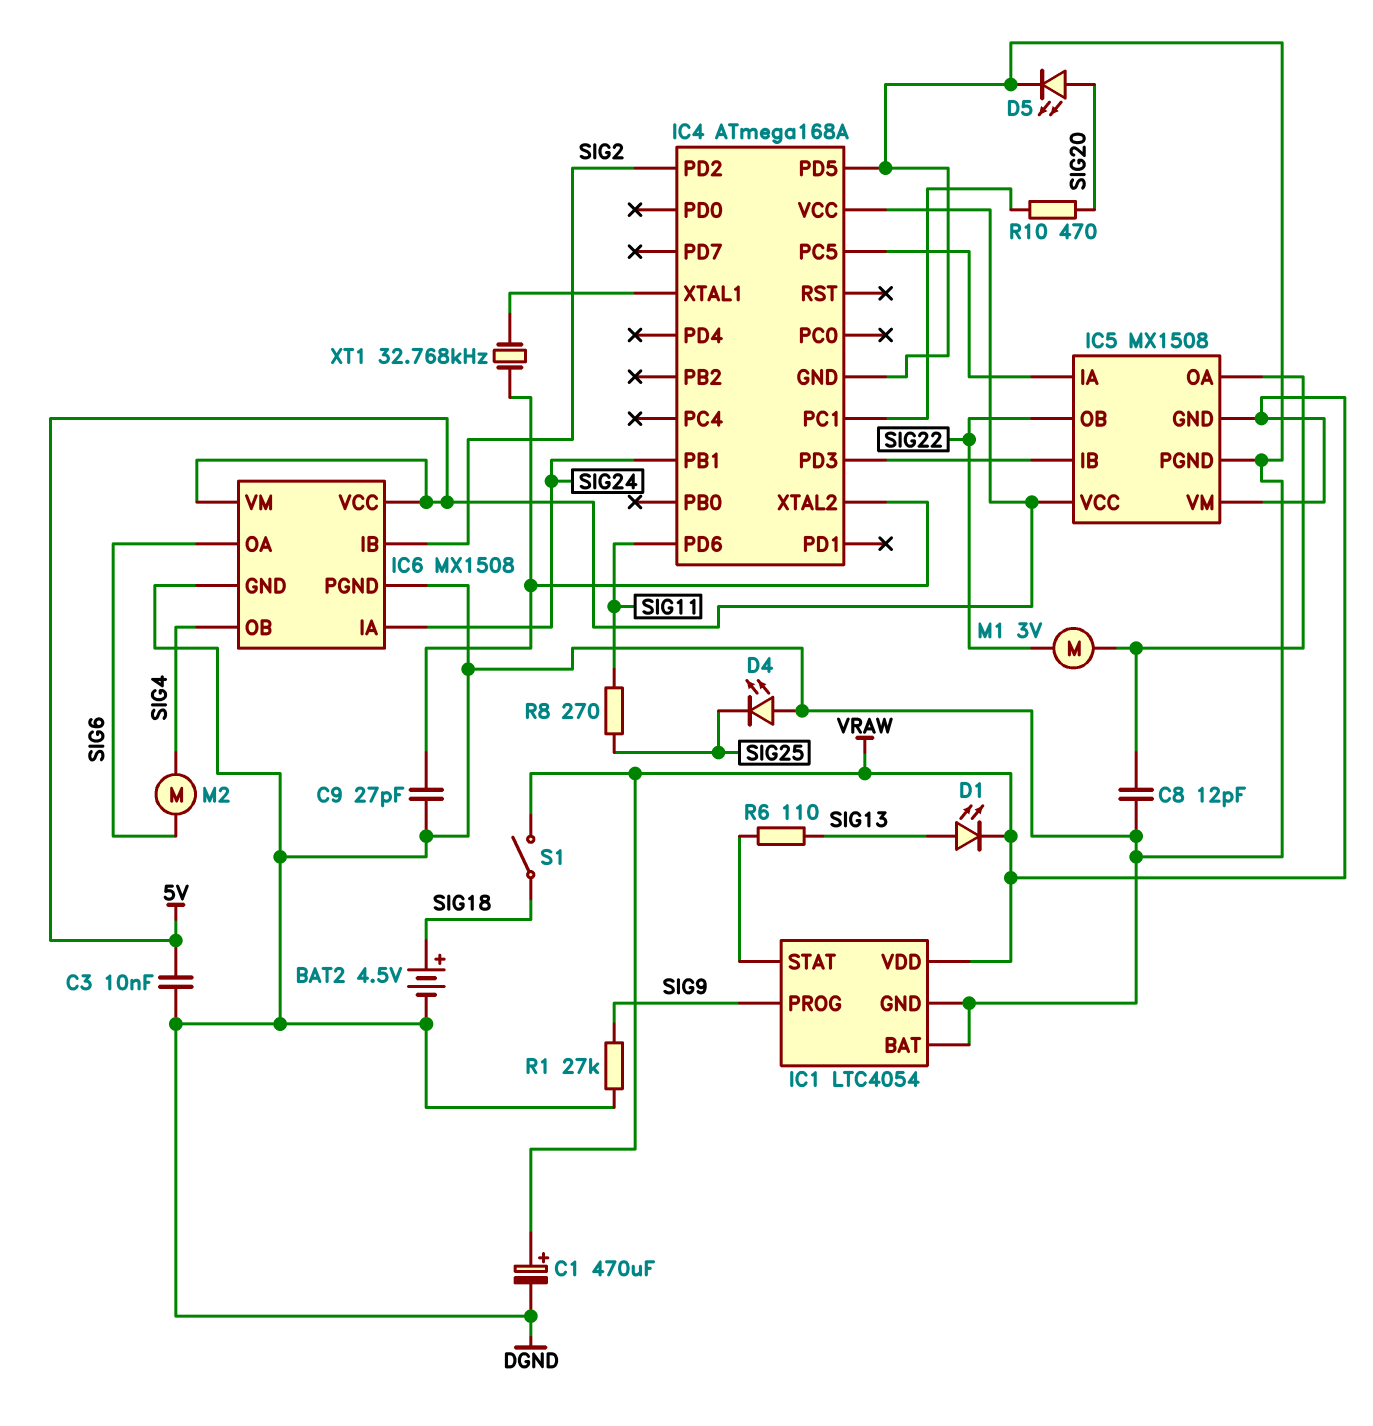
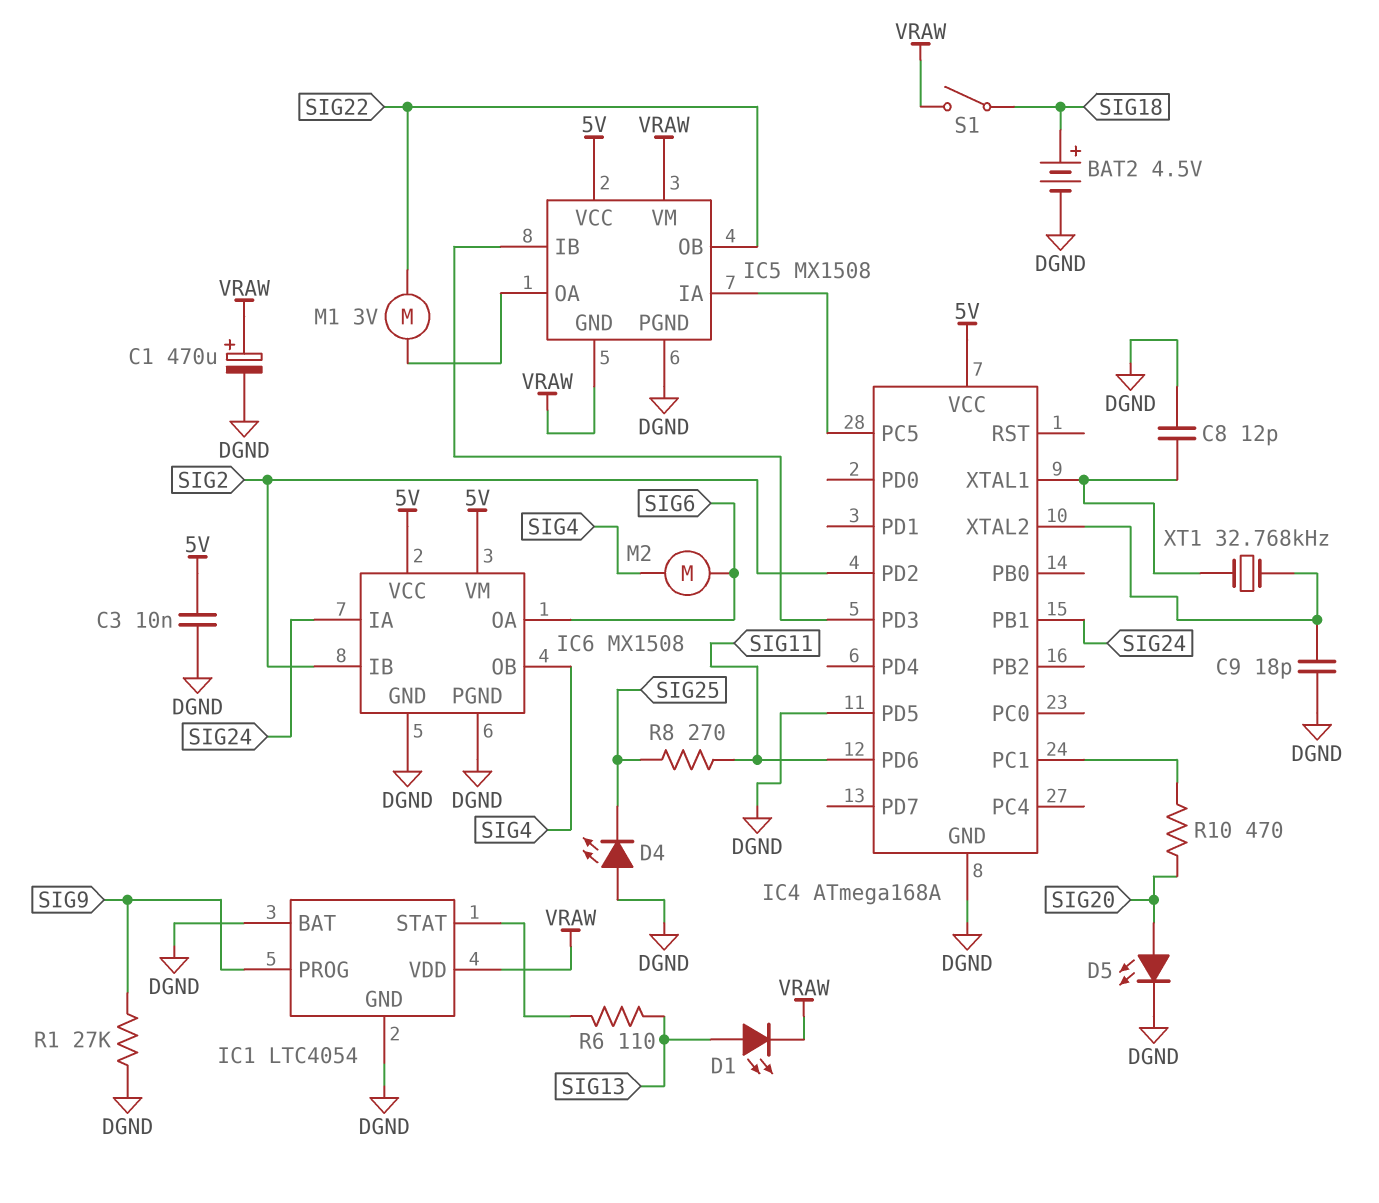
C8: 12pF (DGND, IC5/OA) -> 12pF (DGND, IC4/XTAL1)
C9: 27pF (DGND, IC4/XTAL2) -> 18pF (DGND, IC4/XTAL2)

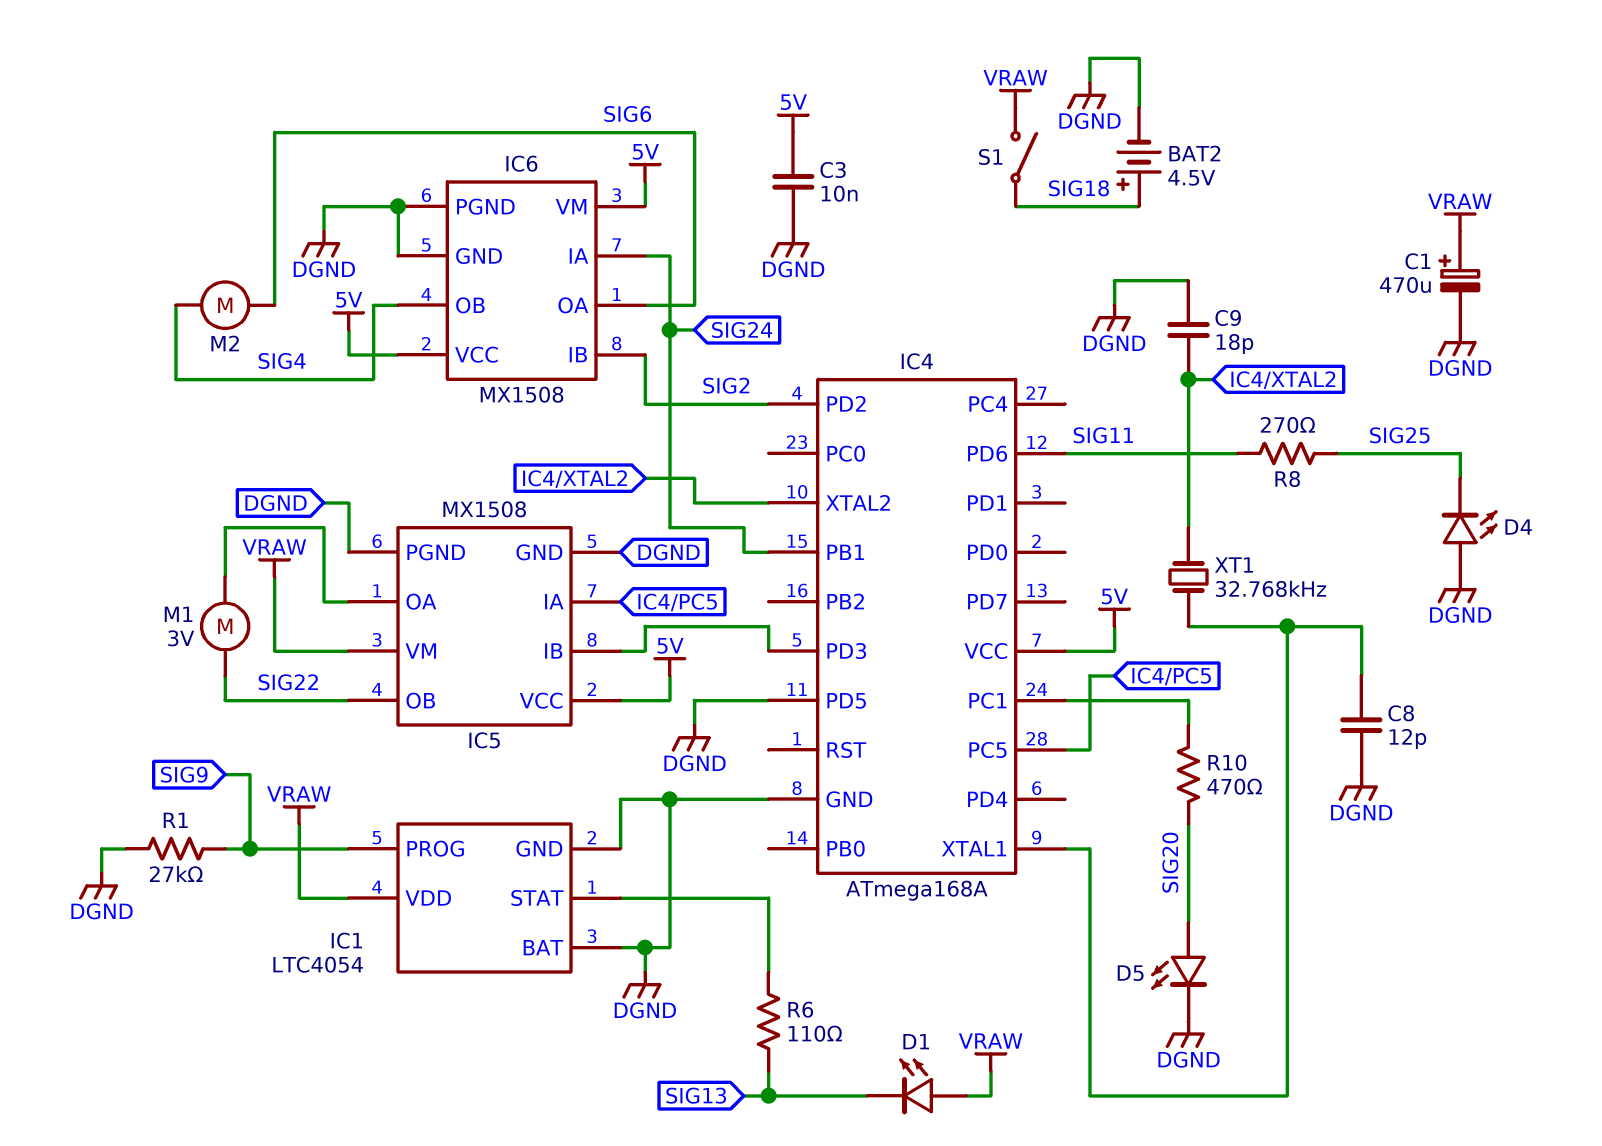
D1: LED (A SIG13, K VRAW) -> LED (A VRAW, K SIG13)
IC5 pin GND: VRAW -> DGND

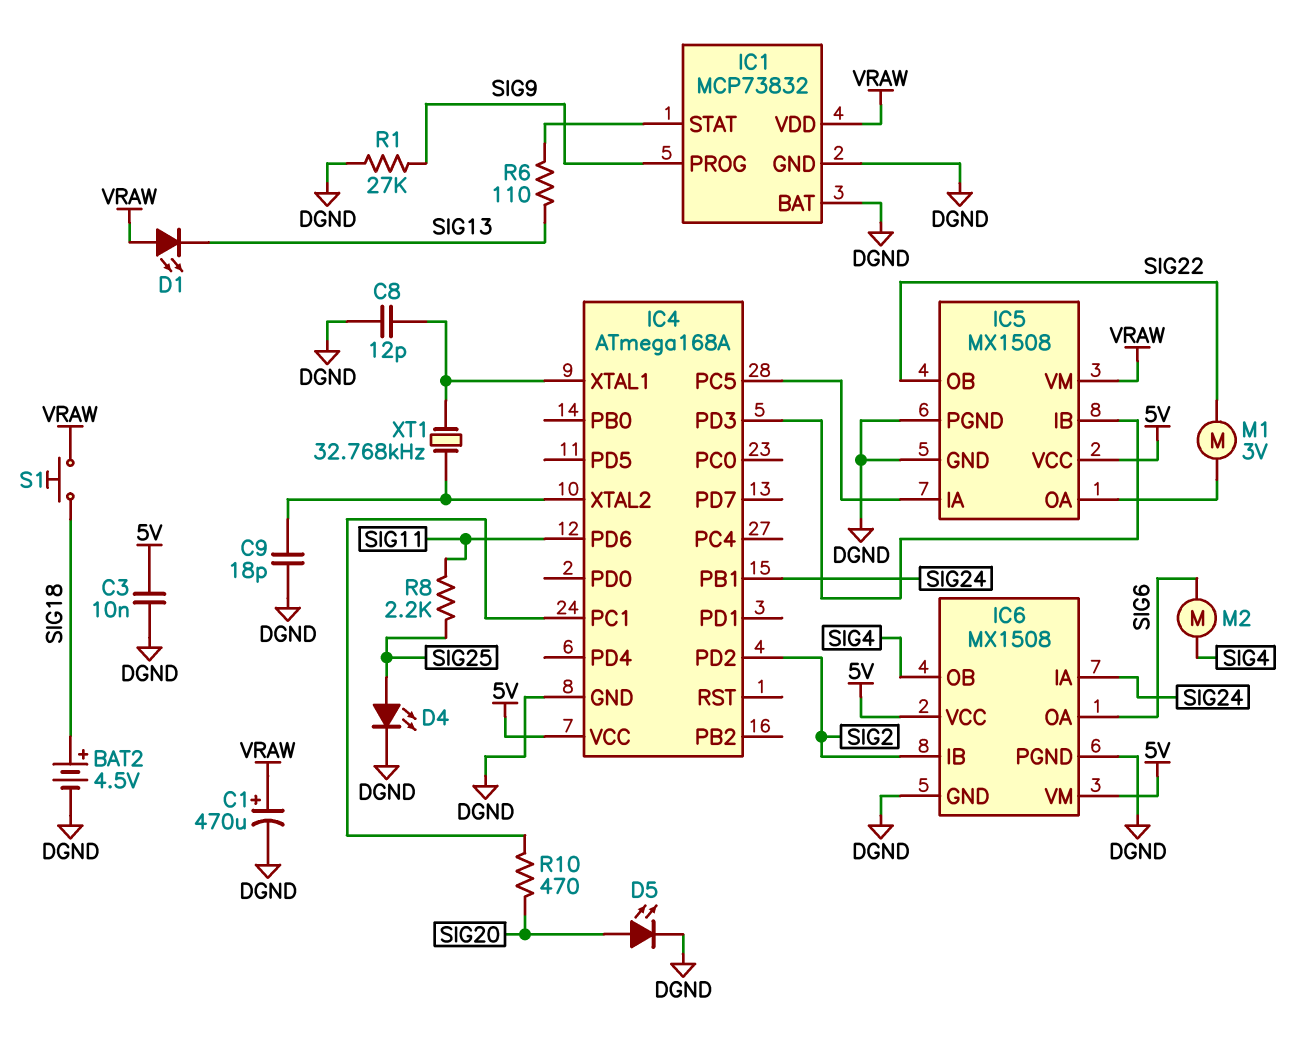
D4: LED (A DGND, K SIG25) -> LED (A SIG25, K DGND)
IC1: LTC4054 -> MCP73832
IC4 pin PD5: DGND -> none
R8: 270 (SIG11, SIG25) -> 2.2k (SIG11, SIG25)
S1: switch (SIG18, VRAW) -> button (SIG18, VRAW)

